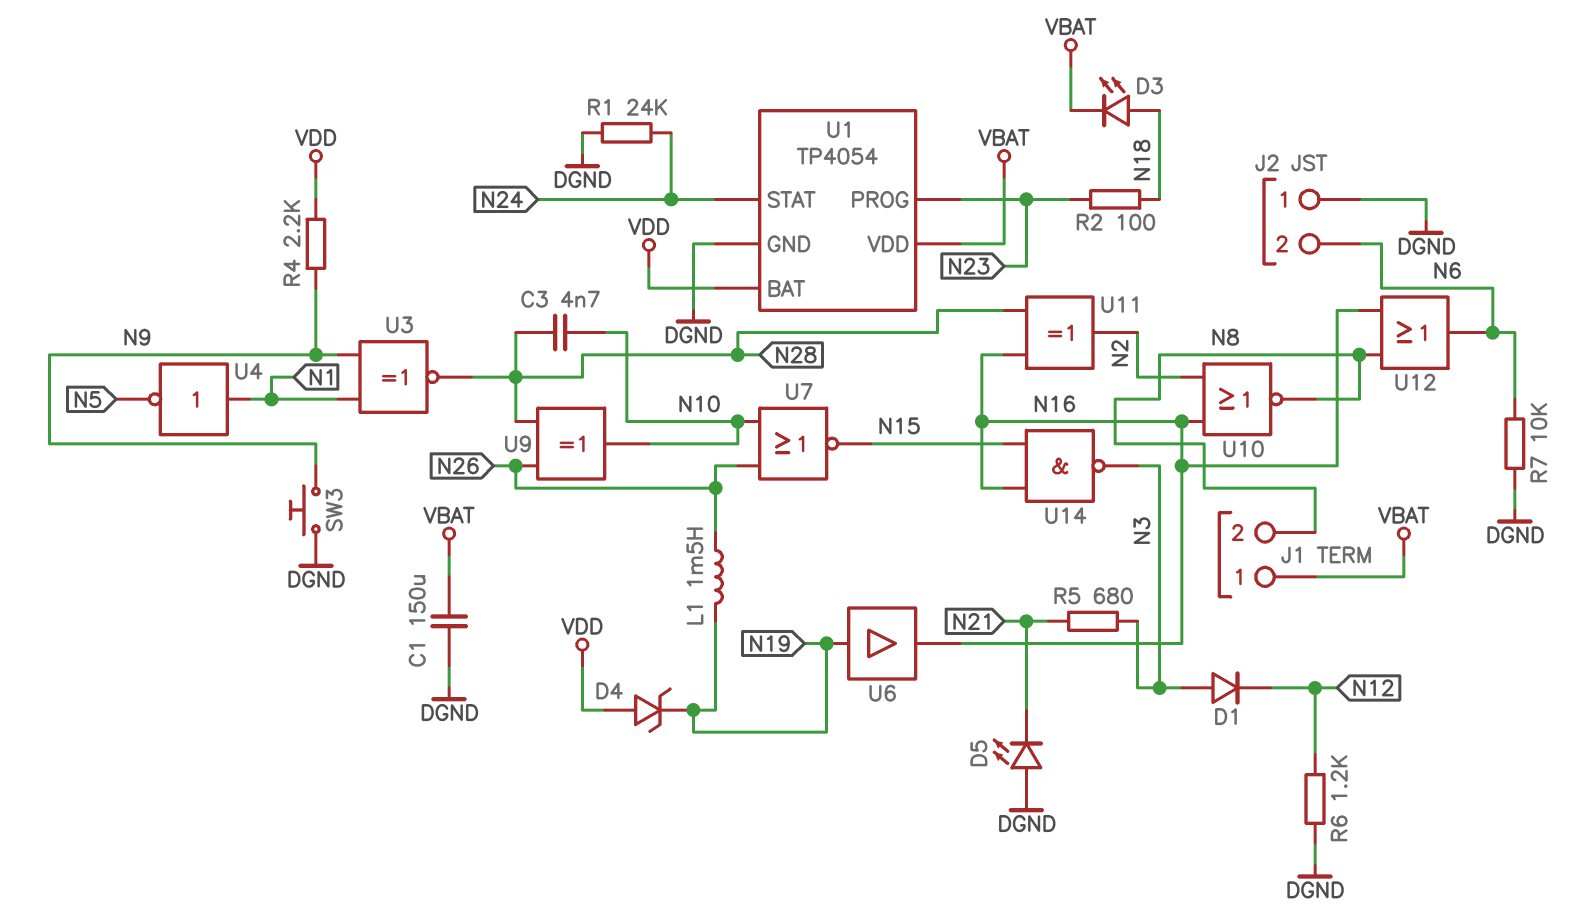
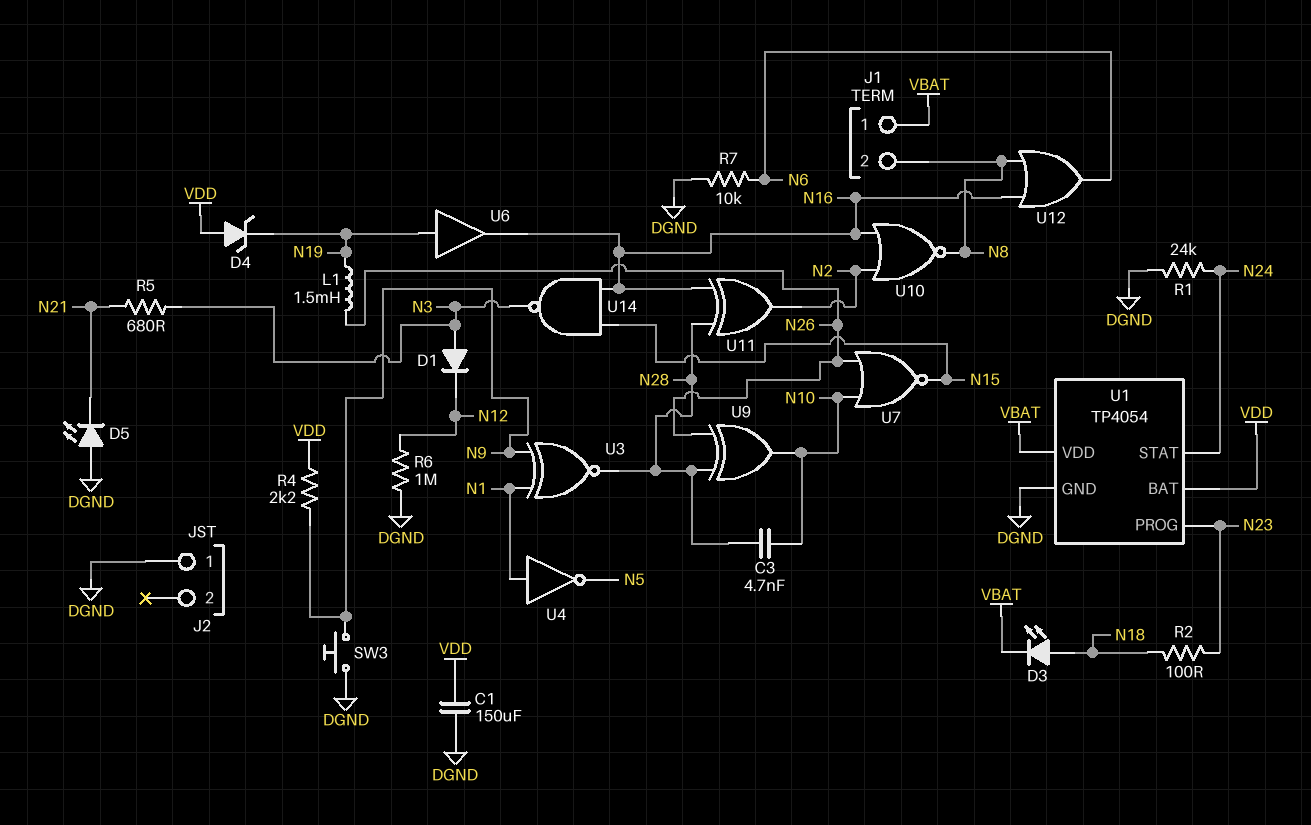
C1: 150uF (DGND, VBAT) -> 150uF (DGND, VDD)
J2 pin 2: N6 -> none
R6: 1.2k (DGND, N12) -> 1M (DGND, N12)

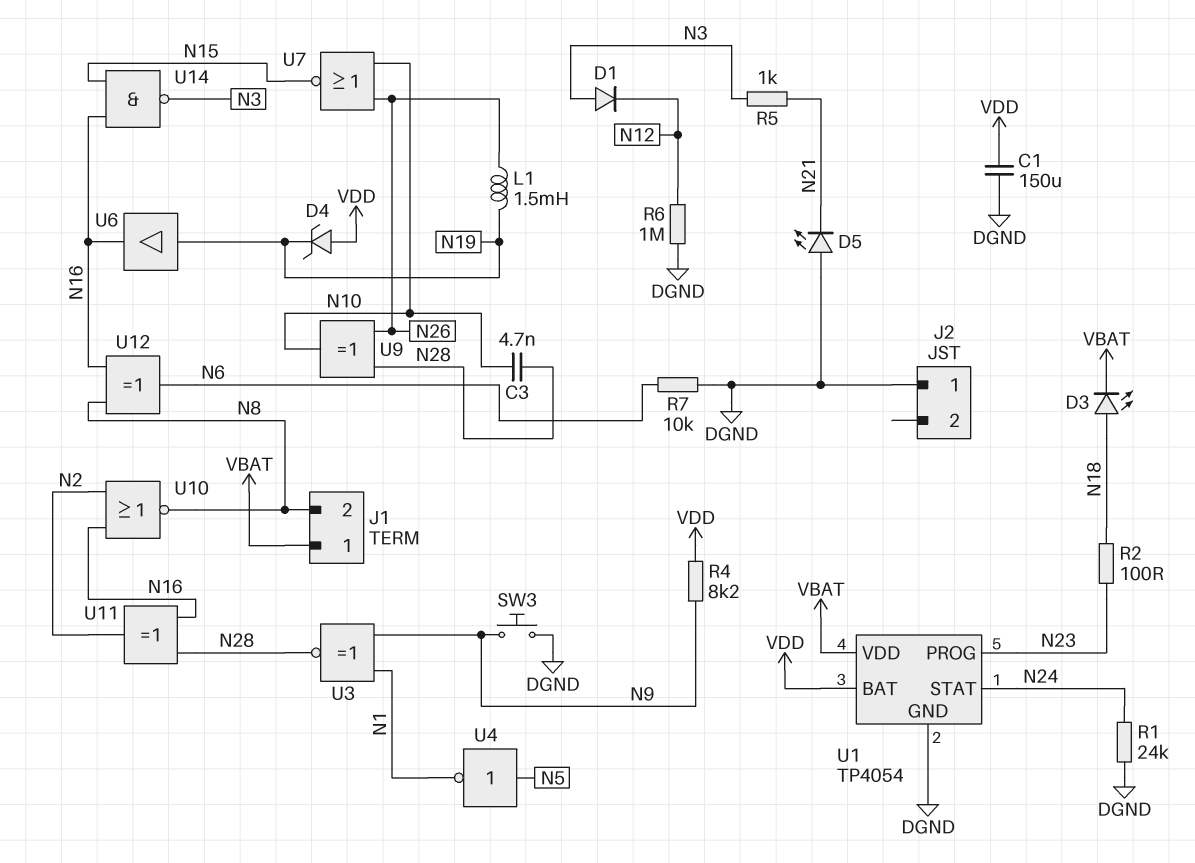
R4: 2.2k (N9, VDD) -> 8.2k (N9, VDD)
R5: 680 (N3, N21) -> 1k (N3, N21)
U4: NOT (in N1, out N5) -> NOT (in N5, out N1)
U12: OR (in N8, in N16, out N6) -> XOR (in N8, in N16, out N6)

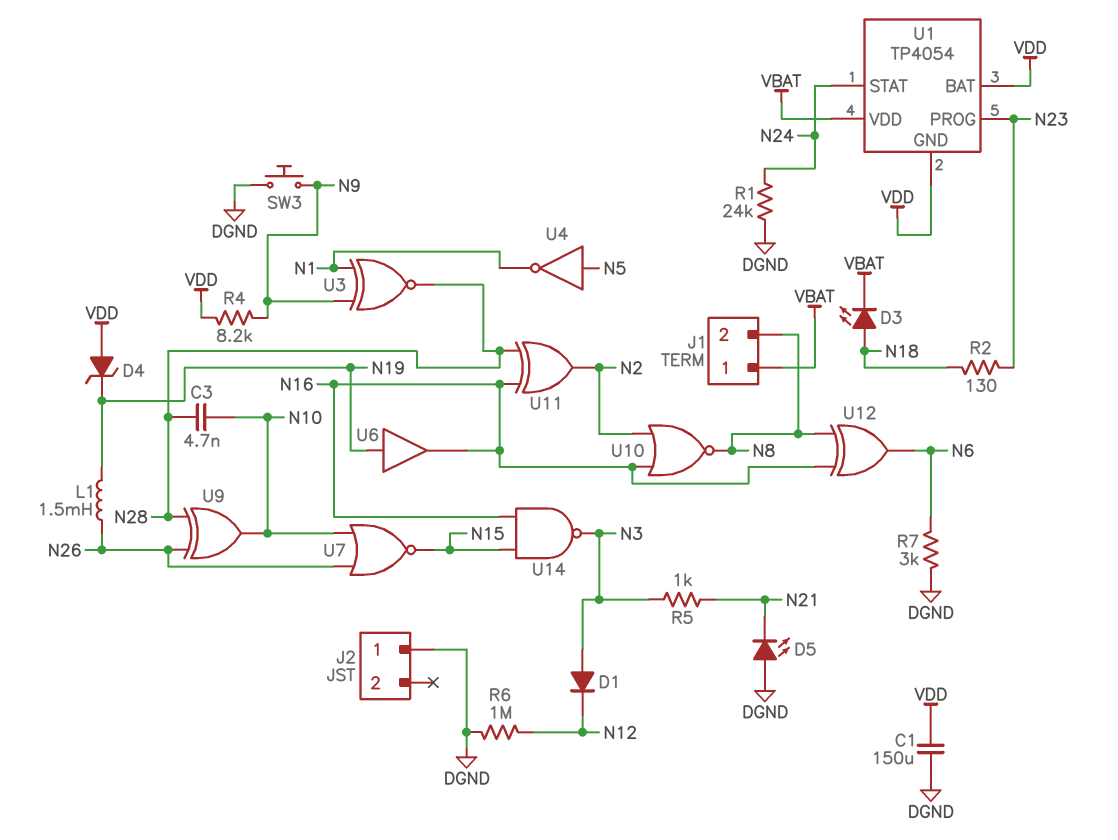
R2: 100 (N18, N23) -> 130 (N18, N23)
R7: 10k (DGND, N6) -> 3k (DGND, N6)
U1 pin GND: DGND -> VDD

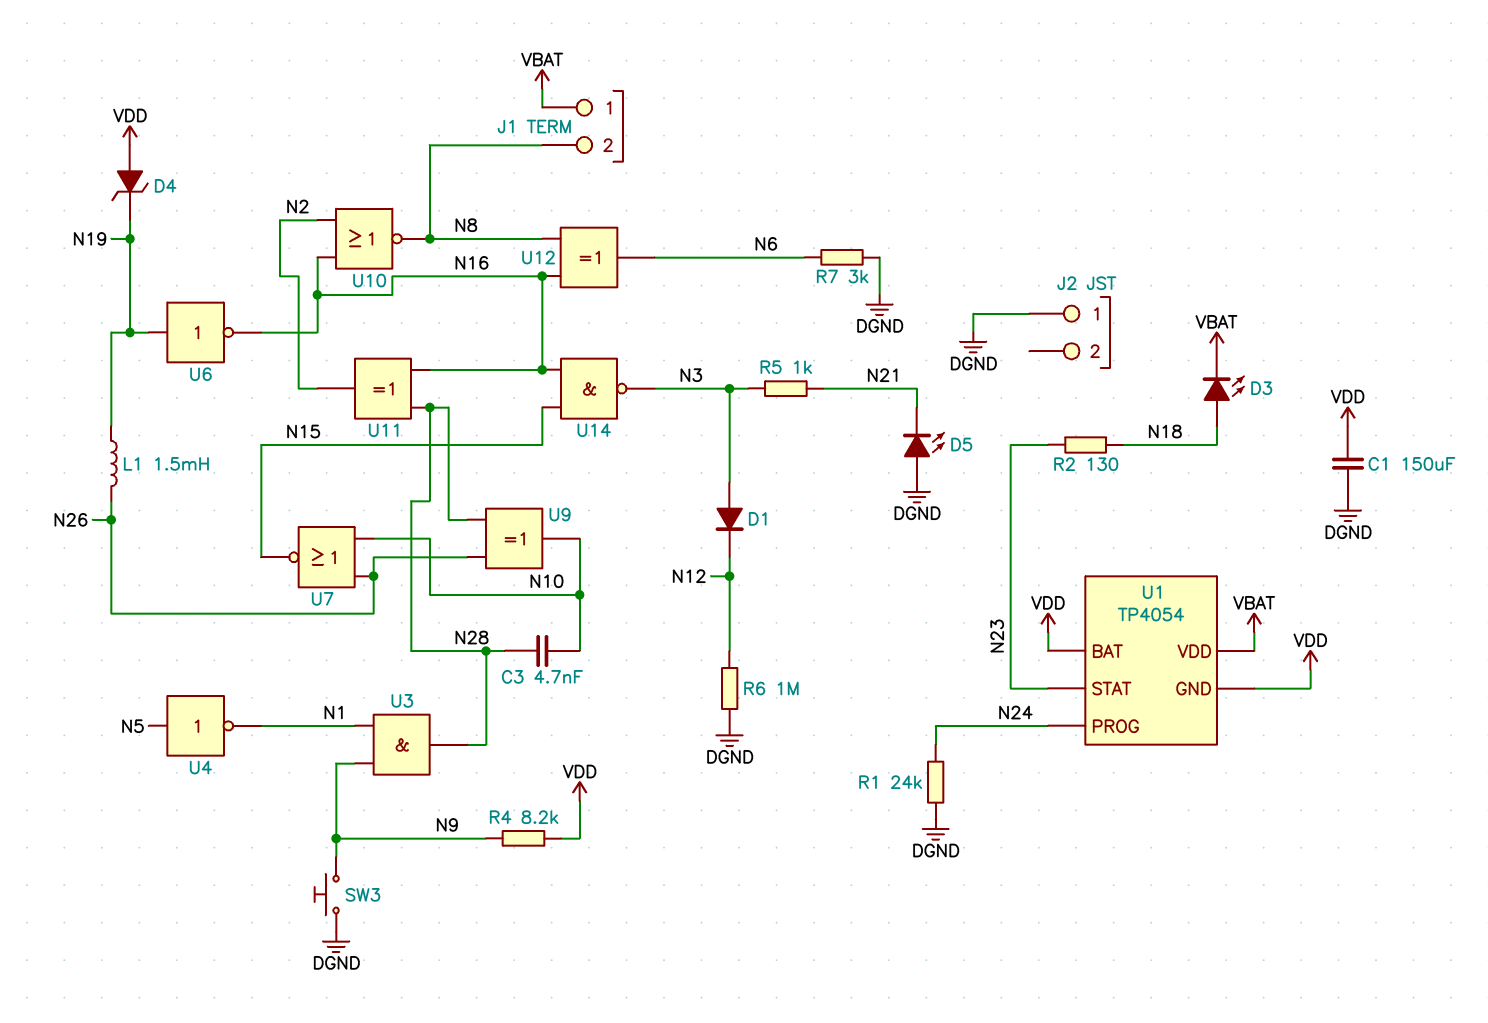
U1 pin PROG: N23 -> N24
U1 pin STAT: N24 -> N23
U3: XNOR (in N1, in N9, out N28) -> AND (in N1, in N9, out N28)
U6: buffer (in N19, out N16) -> NOT (in N19, out N16)

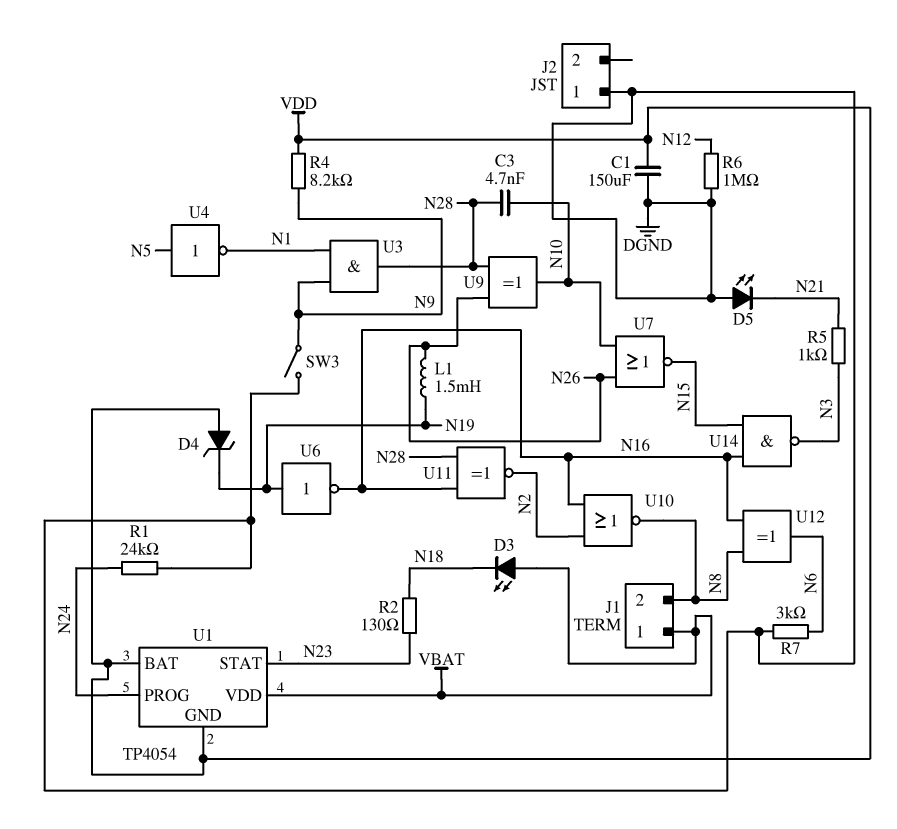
D1: diode (A N3, K N12) -> none
D3: LED (A N18, K VBAT) -> LED (A VBAT, K N18)
SW3: button (DGND, N9) -> switch (DGND, N9)
U11: XOR (in N16, in N28, out N2) -> XNOR (in N16, in N28, out N2)

